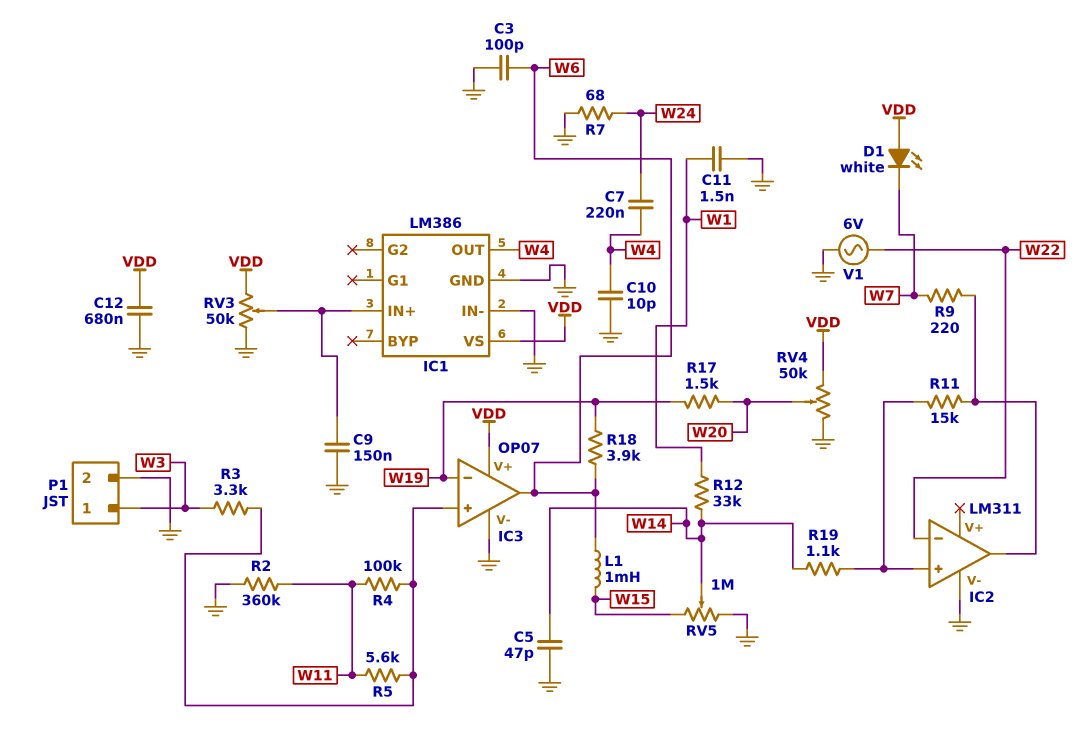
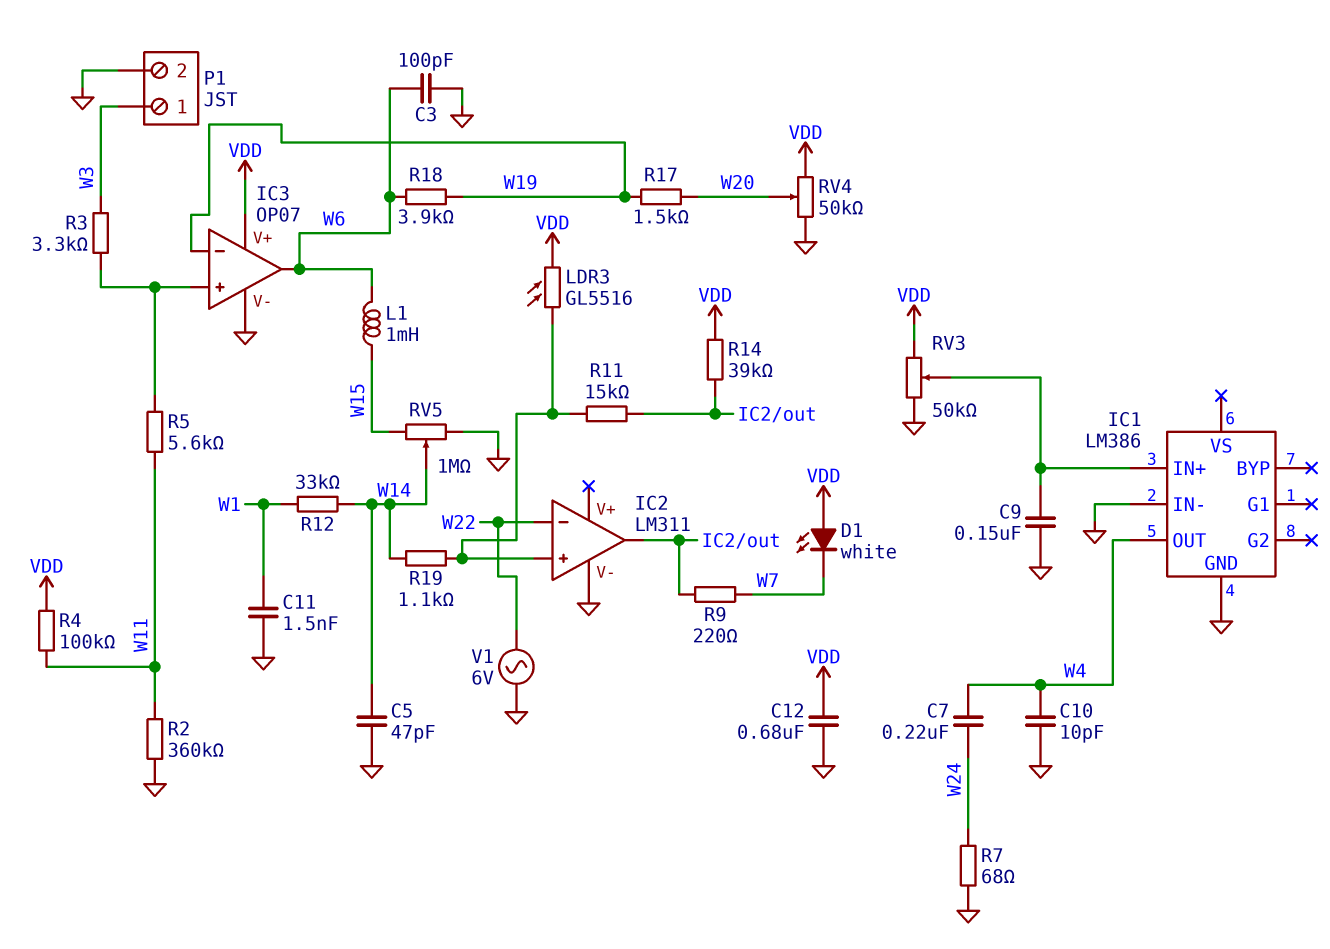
IC1 pin VS: VDD -> none
LDR3: none -> GL5516 (IC2/in+, VDD)
R4: 100k (IC3/in+, W11) -> 100k (VDD, W11)
R14: none -> 39k (IC2/out, VDD)

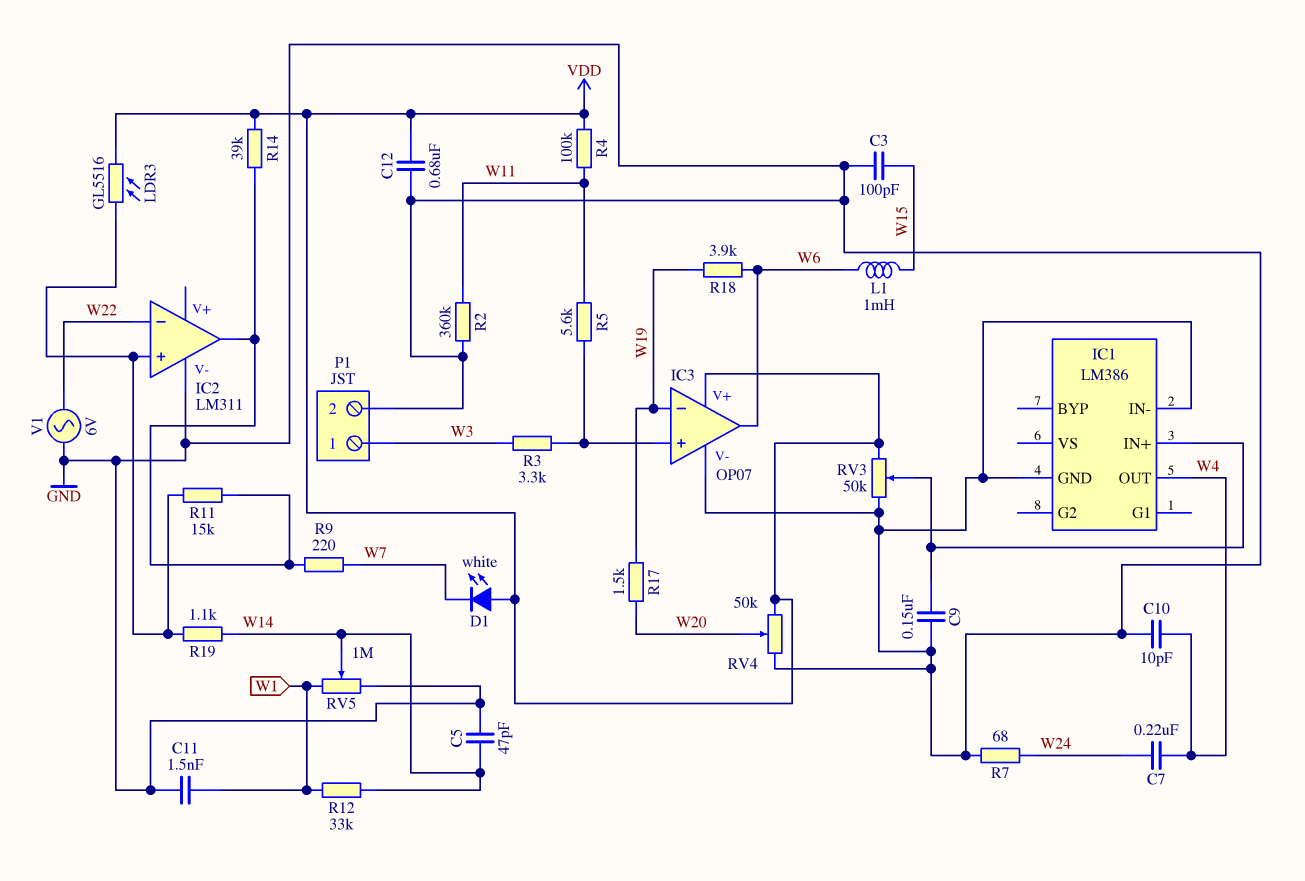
C3: 100pF (GND, W6) -> 100pF (GND, W15)
RV5: 1M (GND, W15, wiper W14) -> 1M (GND, W1, wiper W14)

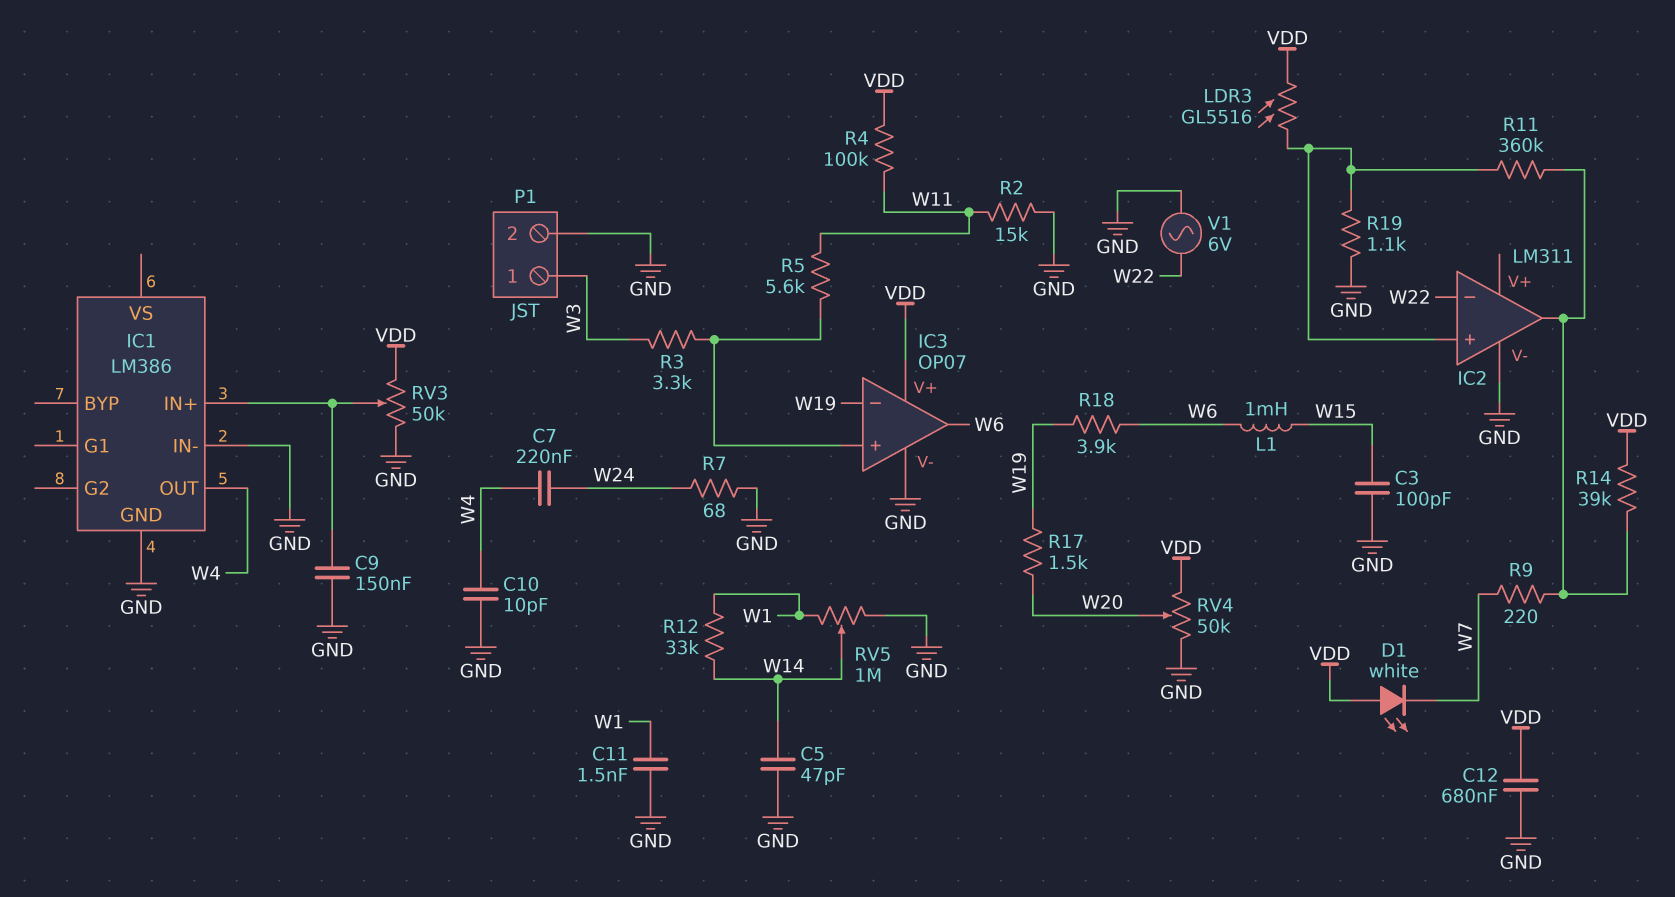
R2: 360k (GND, W11) -> 15k (GND, W11)
R11: 15k (IC2/in+, IC2/out) -> 360k (IC2/in+, IC2/out)
R19: 1.1k (IC2/in+, W14) -> 1.1k (GND, IC2/in+)

